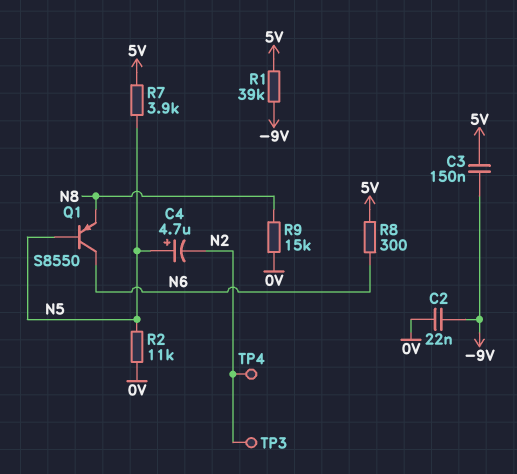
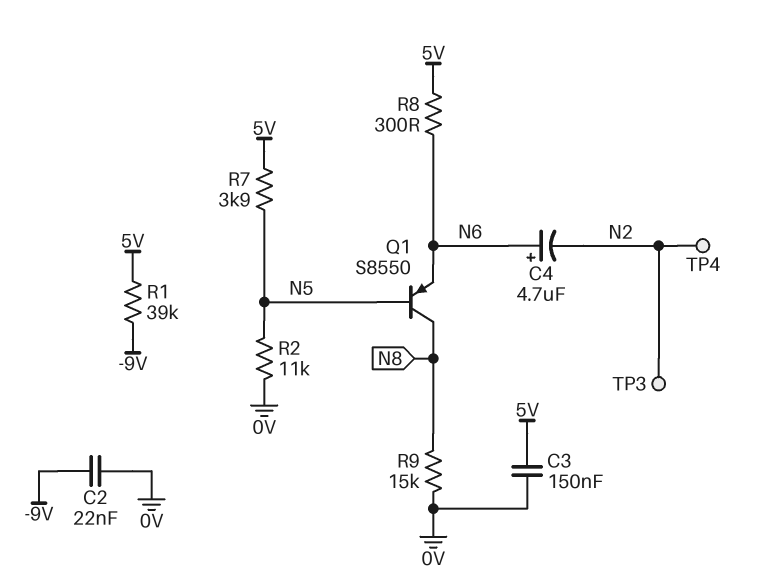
C3: 150nF (-9V, 5V) -> 150nF (0V, 5V)
C4: 4.7uF (plus N5, minus N2) -> 4.7uF (plus N6, minus N2)
Q1: PNP S8550 (B N5, C N6, E N8) -> PNP S8550 (B N5, C N8, E N6)

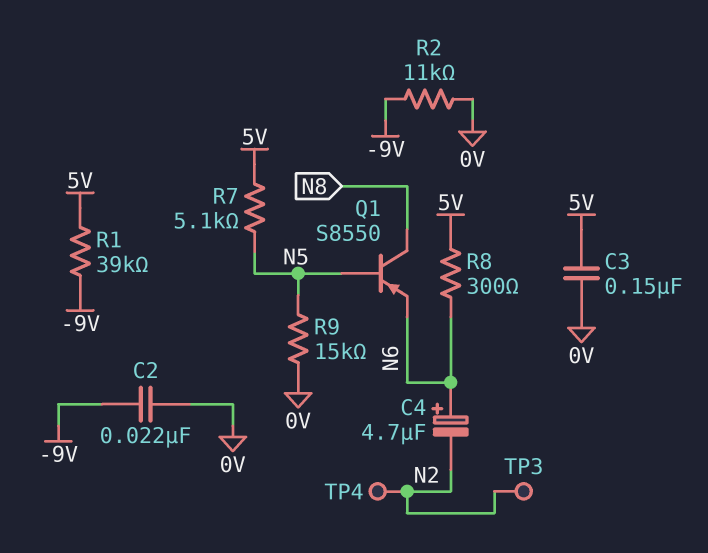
R2: 11k (0V, N5) -> 11k (-9V, 0V)
R7: 3.9k (5V, N5) -> 5.1k (5V, N5)
R9: 15k (0V, N8) -> 15k (0V, N5)

